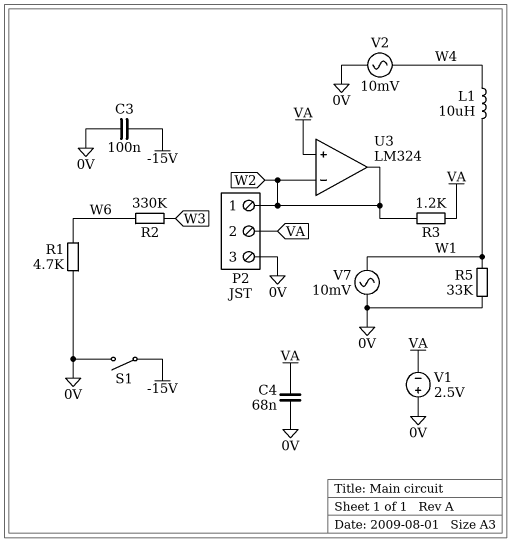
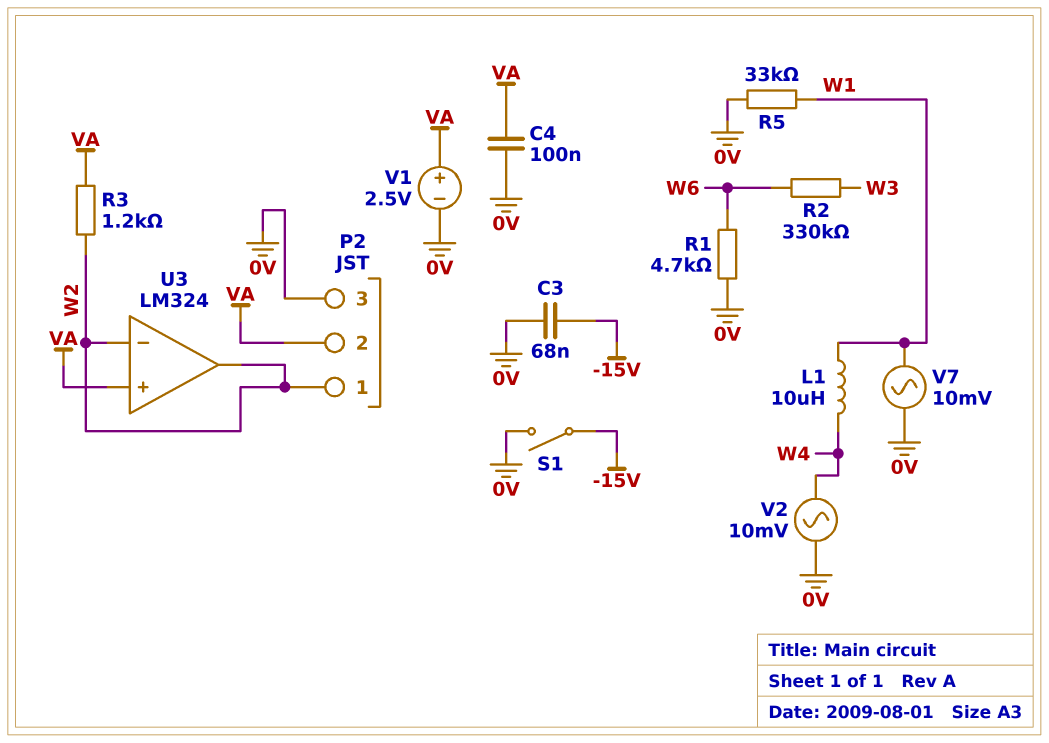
C3: 100nF (-15V, 0V) -> 68nF (-15V, 0V)
C4: 68nF (0V, VA) -> 100nF (0V, VA)
V1: 2.5V (plus 0V, minus VA) -> 2.5V (plus VA, minus 0V)

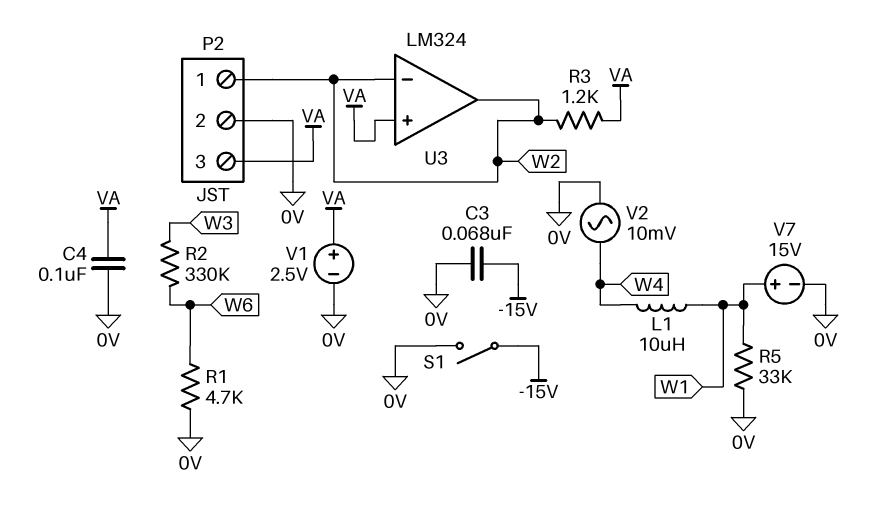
P2 pin 2: VA -> 0V
P2 pin 3: 0V -> VA
V7: AC 10mV (0V, W1) -> 15V (plus W1, minus 0V)

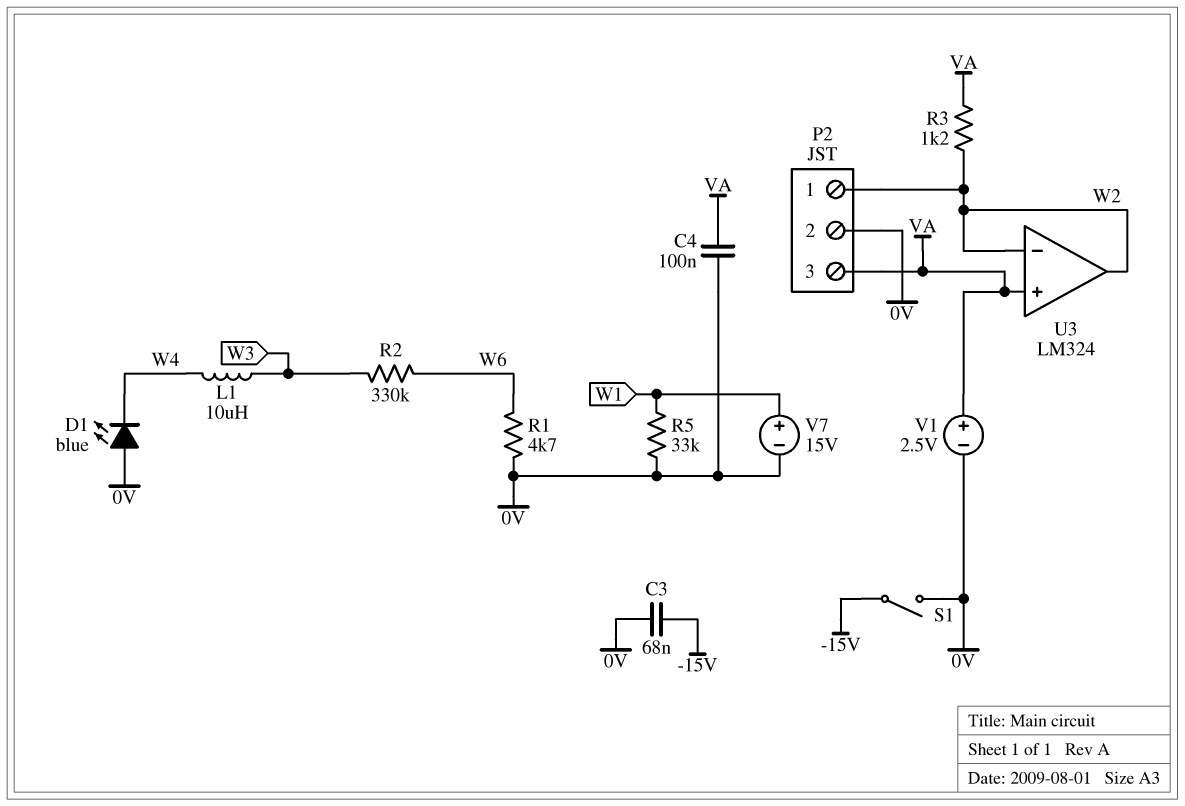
D1: none -> LED blue (A 0V, K W4)
L1: 10uH (W1, W4) -> 10uH (W3, W4)
V2: AC 10mV (0V, W4) -> none

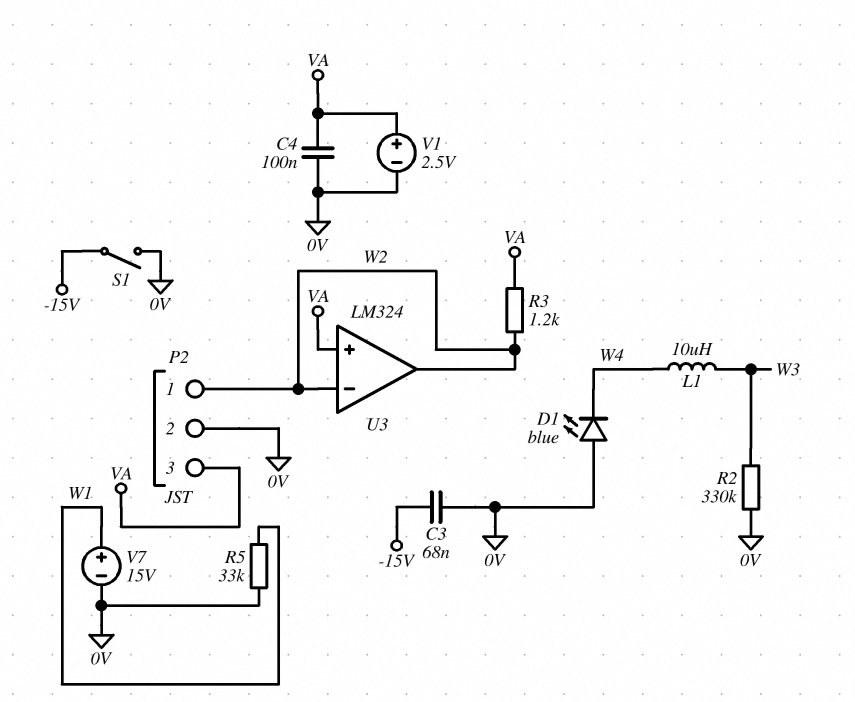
R1: 4.7k (0V, W6) -> none
R2: 330k (W3, W6) -> 330k (0V, W3)

